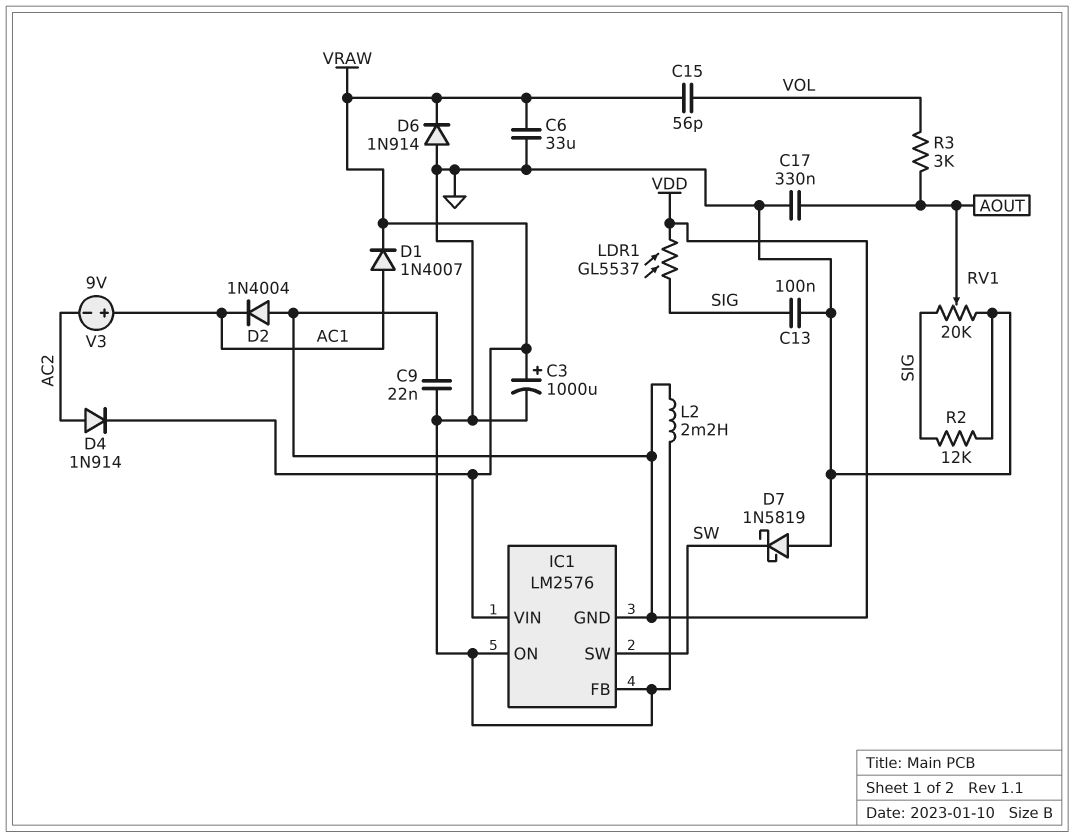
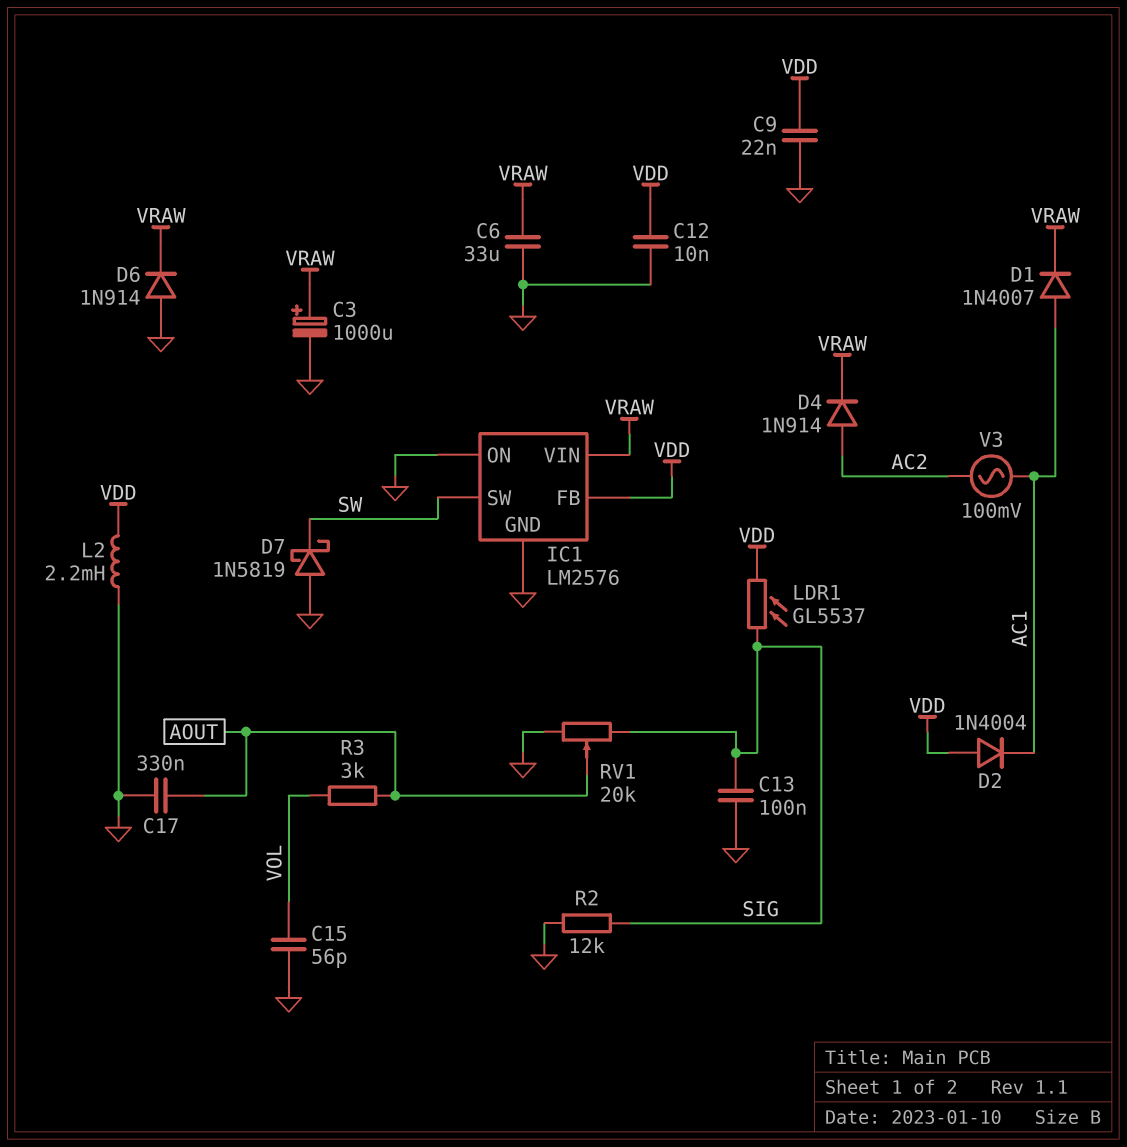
C12: none -> 10nF (GND, VDD)
C15: 56pF (VOL, VRAW) -> 56pF (GND, VOL)
IC1 pin FB: GND -> VDD
IC1 pin GND: VDD -> GND
V3: 9V (plus AC1, minus AC2) -> AC 100mV (AC1, AC2)

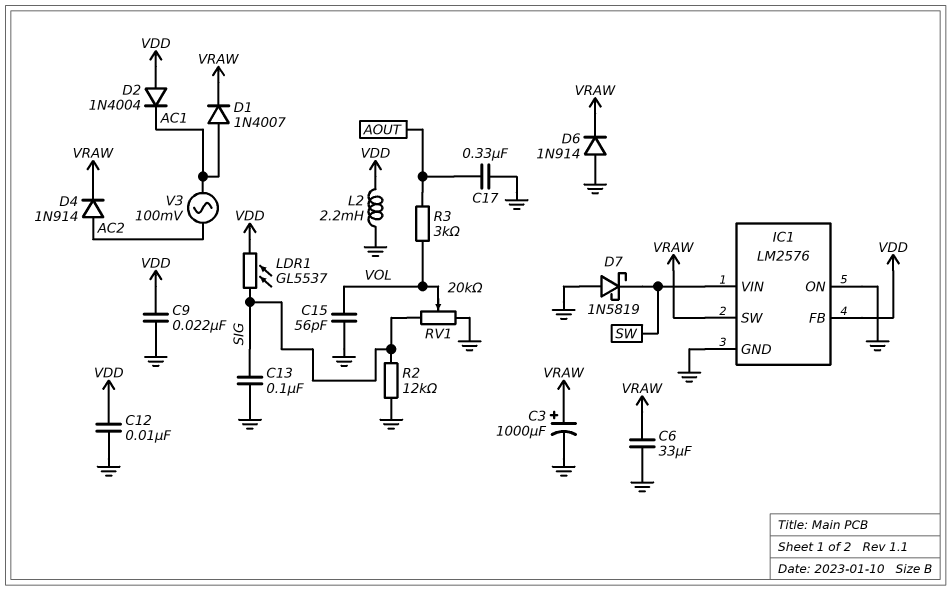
IC1 pin SW: SW -> VRAW
IC1 pin VIN: VRAW -> SW
RV1: 20k (GND, SIG, wiper AOUT) -> 20k (GND, SIG, wiper VOL)

